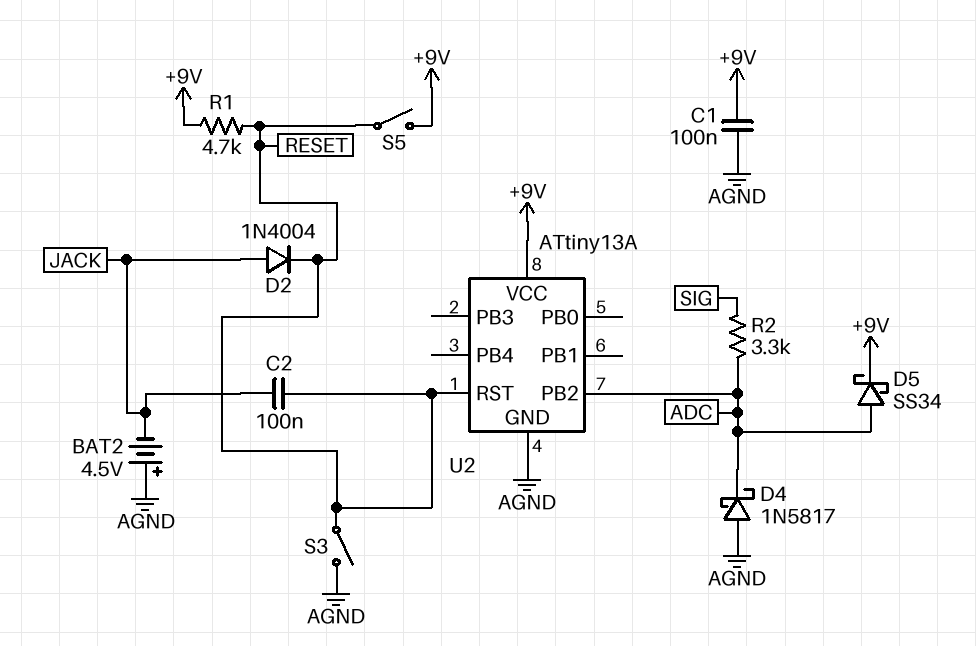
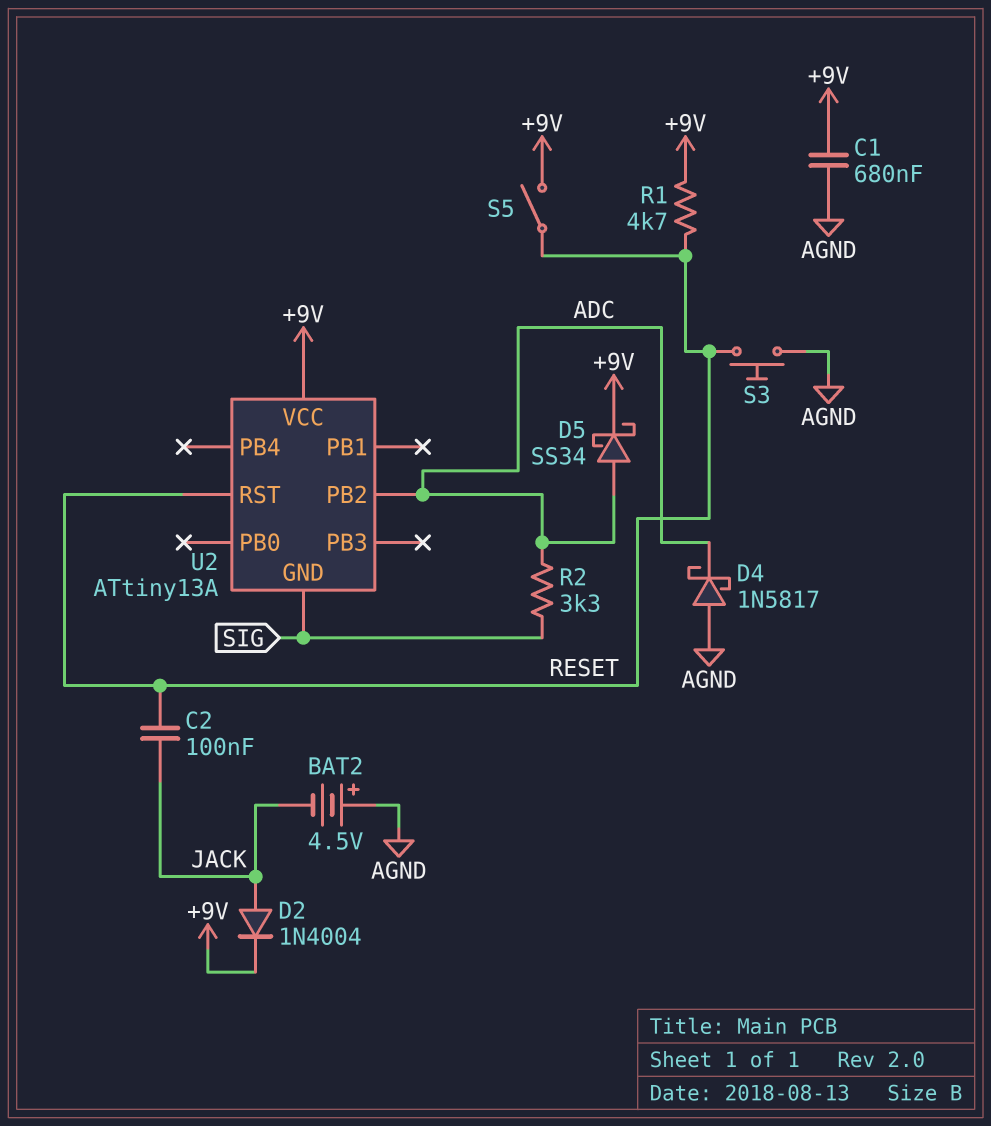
C1: 100nF (+9V, AGND) -> 680nF (+9V, AGND)
D2: diode 1N4004 (A JACK, K RESET) -> diode 1N4004 (A JACK, K +9V)
S3: switch (AGND, RESET) -> button (AGND, RESET)
U2 pin GND: AGND -> SIG

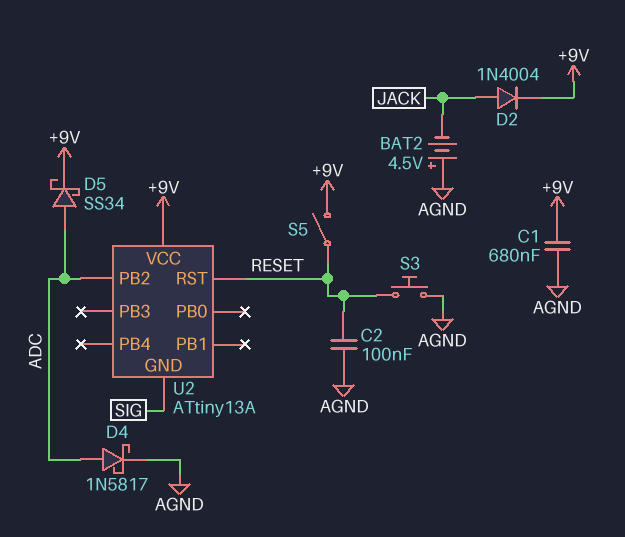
C2: 100nF (JACK, RESET) -> 100nF (AGND, RESET)
D4: schottky 1N5817 (A AGND, K ADC) -> schottky 1N5817 (A ADC, K AGND)
R1: 4.7k (+9V, RESET) -> none
R2: 3.3k (ADC, SIG) -> none

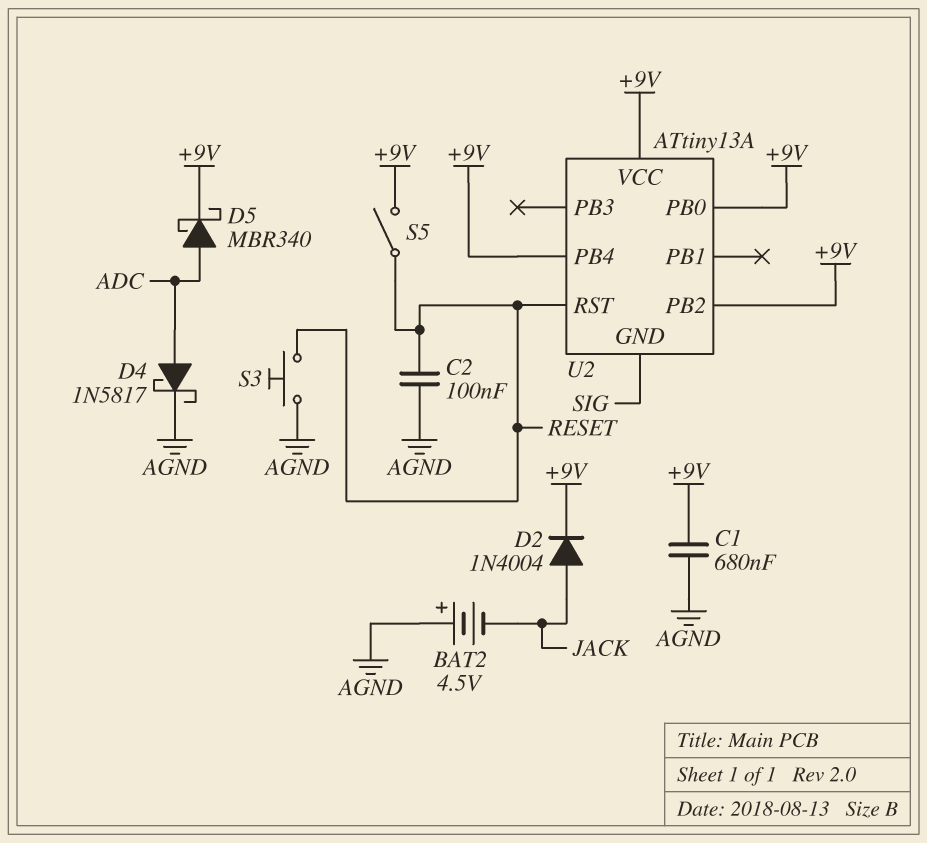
D5: schottky SS34 (A ADC, K +9V) -> schottky MBR340 (A ADC, K +9V)
U2 pin PB0: none -> +9V
U2 pin PB2: ADC -> +9V
U2 pin PB4: none -> +9V

